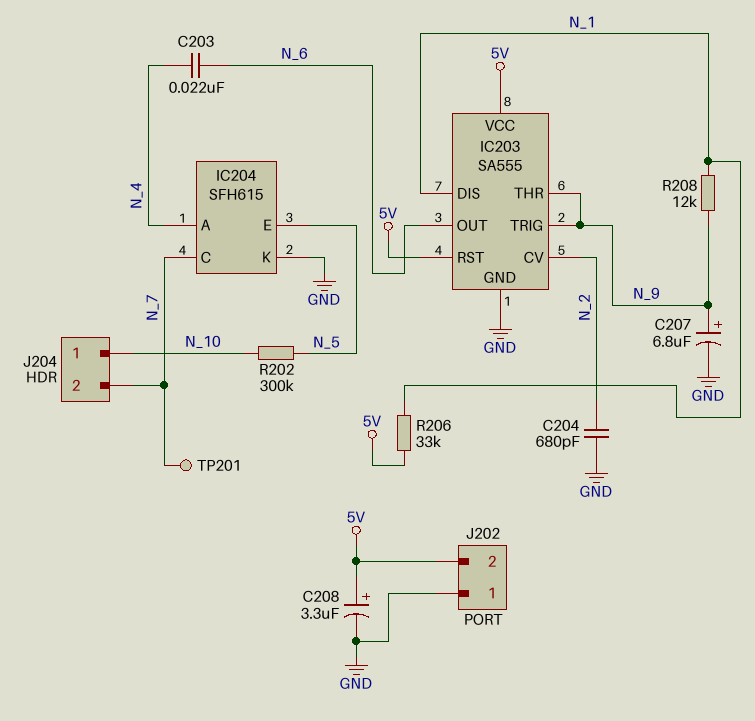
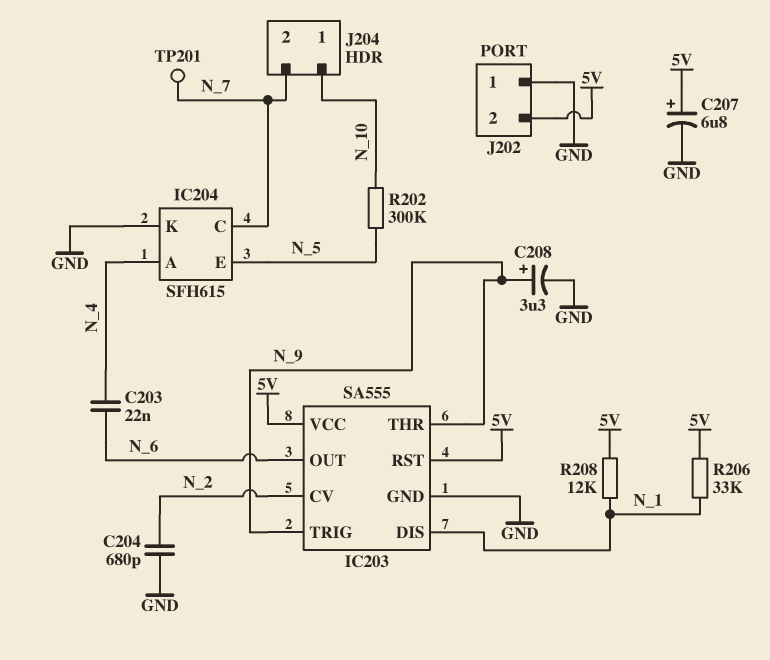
C207: 6.8uF (plus N_9, minus GND) -> 6.8uF (plus 5V, minus GND)
C208: 3.3uF (plus 5V, minus GND) -> 3.3uF (plus N_9, minus GND)
R208: 12k (N_1, N_9) -> 12k (5V, N_1)

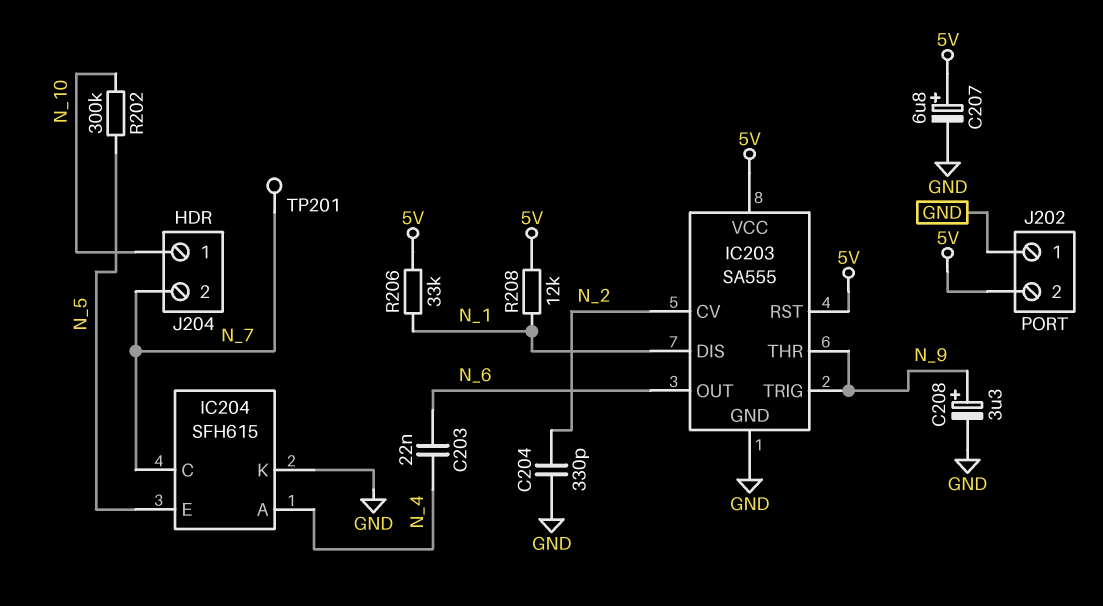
C204: 680pF (GND, N_2) -> 330pF (GND, N_2)

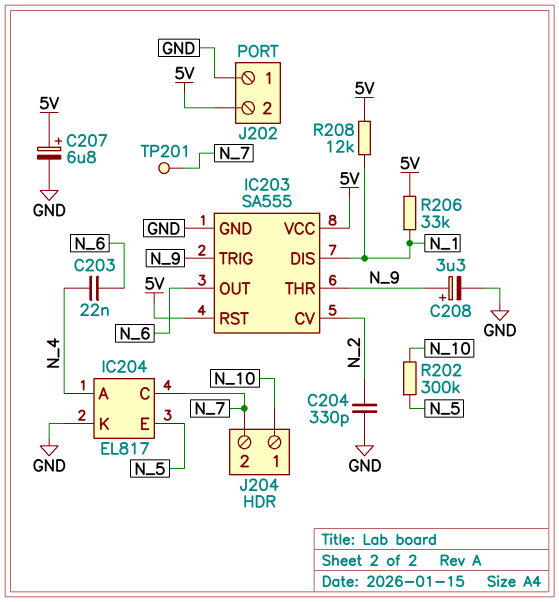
IC204: SFH615 -> EL817

